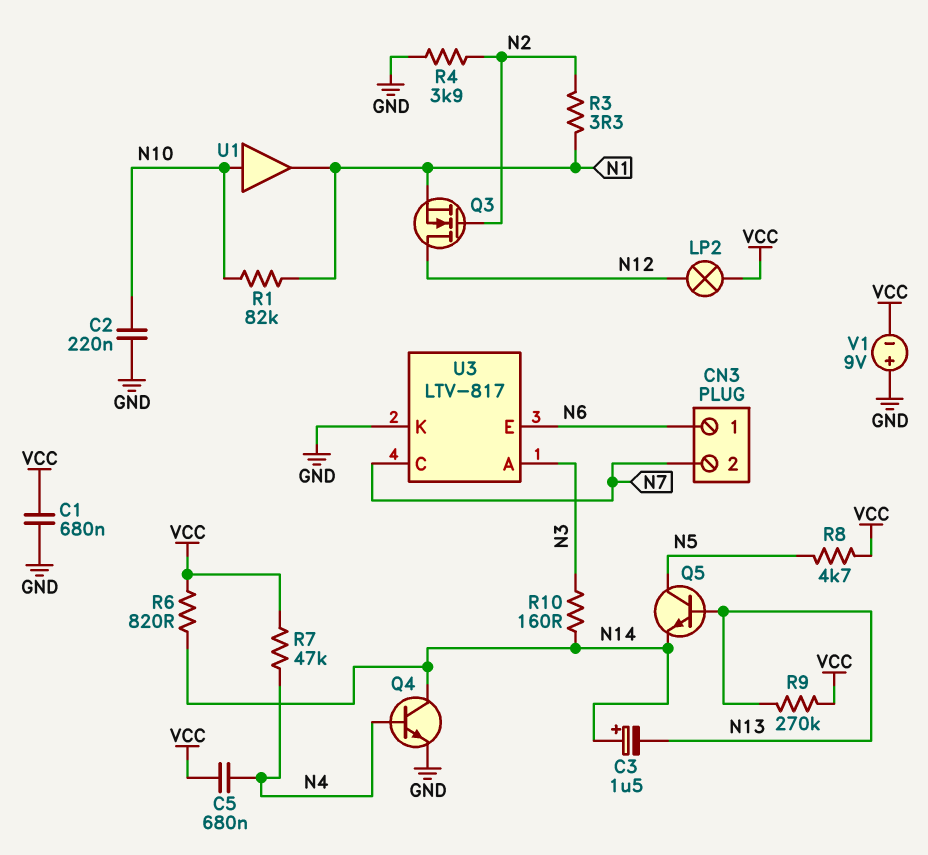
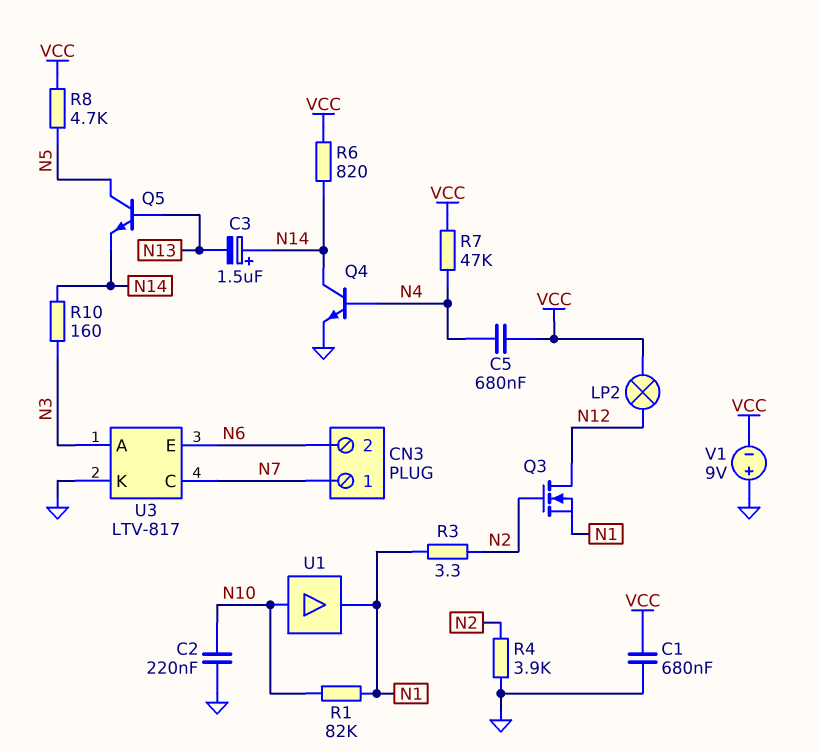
CN3 pin 1: N6 -> N7
CN3 pin 2: N7 -> N6
R9: 270k (N13, VCC) -> none

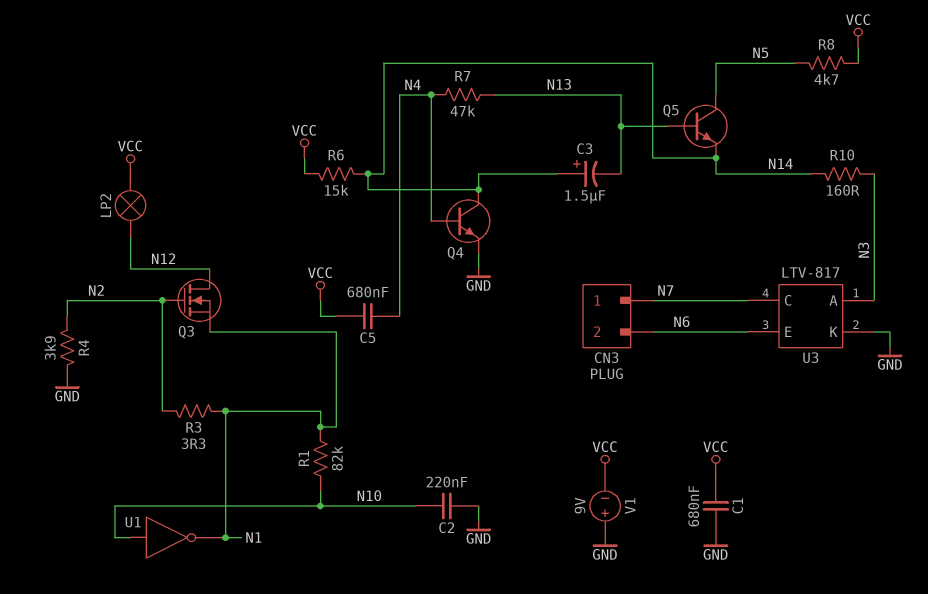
R6: 820 (N14, VCC) -> 15k (N14, VCC)
R7: 47k (N4, VCC) -> 47k (N4, N13)
U1: buffer (in N10, out N1) -> NOT (in N10, out N1)

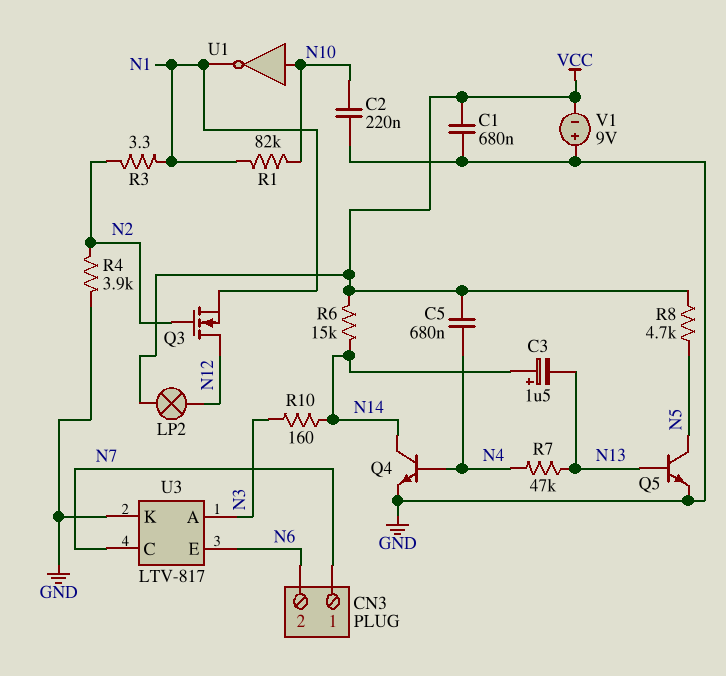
Q5: NPN (B N13, C N5, E N14) -> NPN (B N13, C N5, E GND)

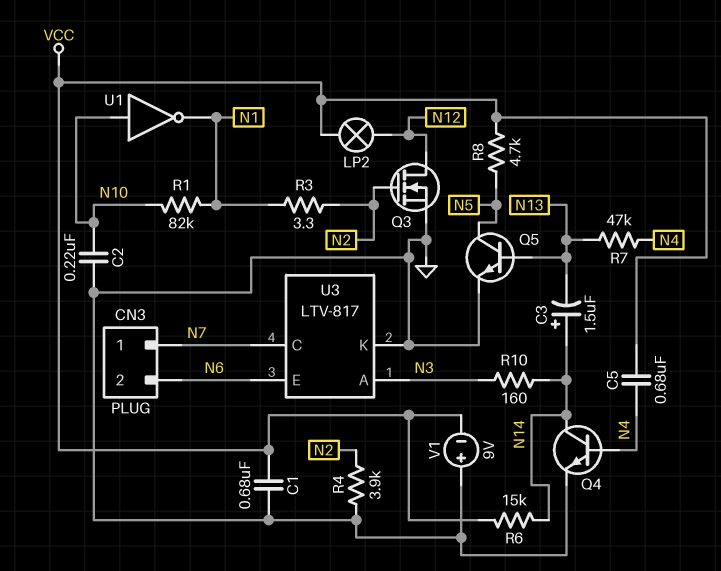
Q3: NMOS (G N2, D N12, S N1) -> NMOS (G N2, D N12, S GND)

